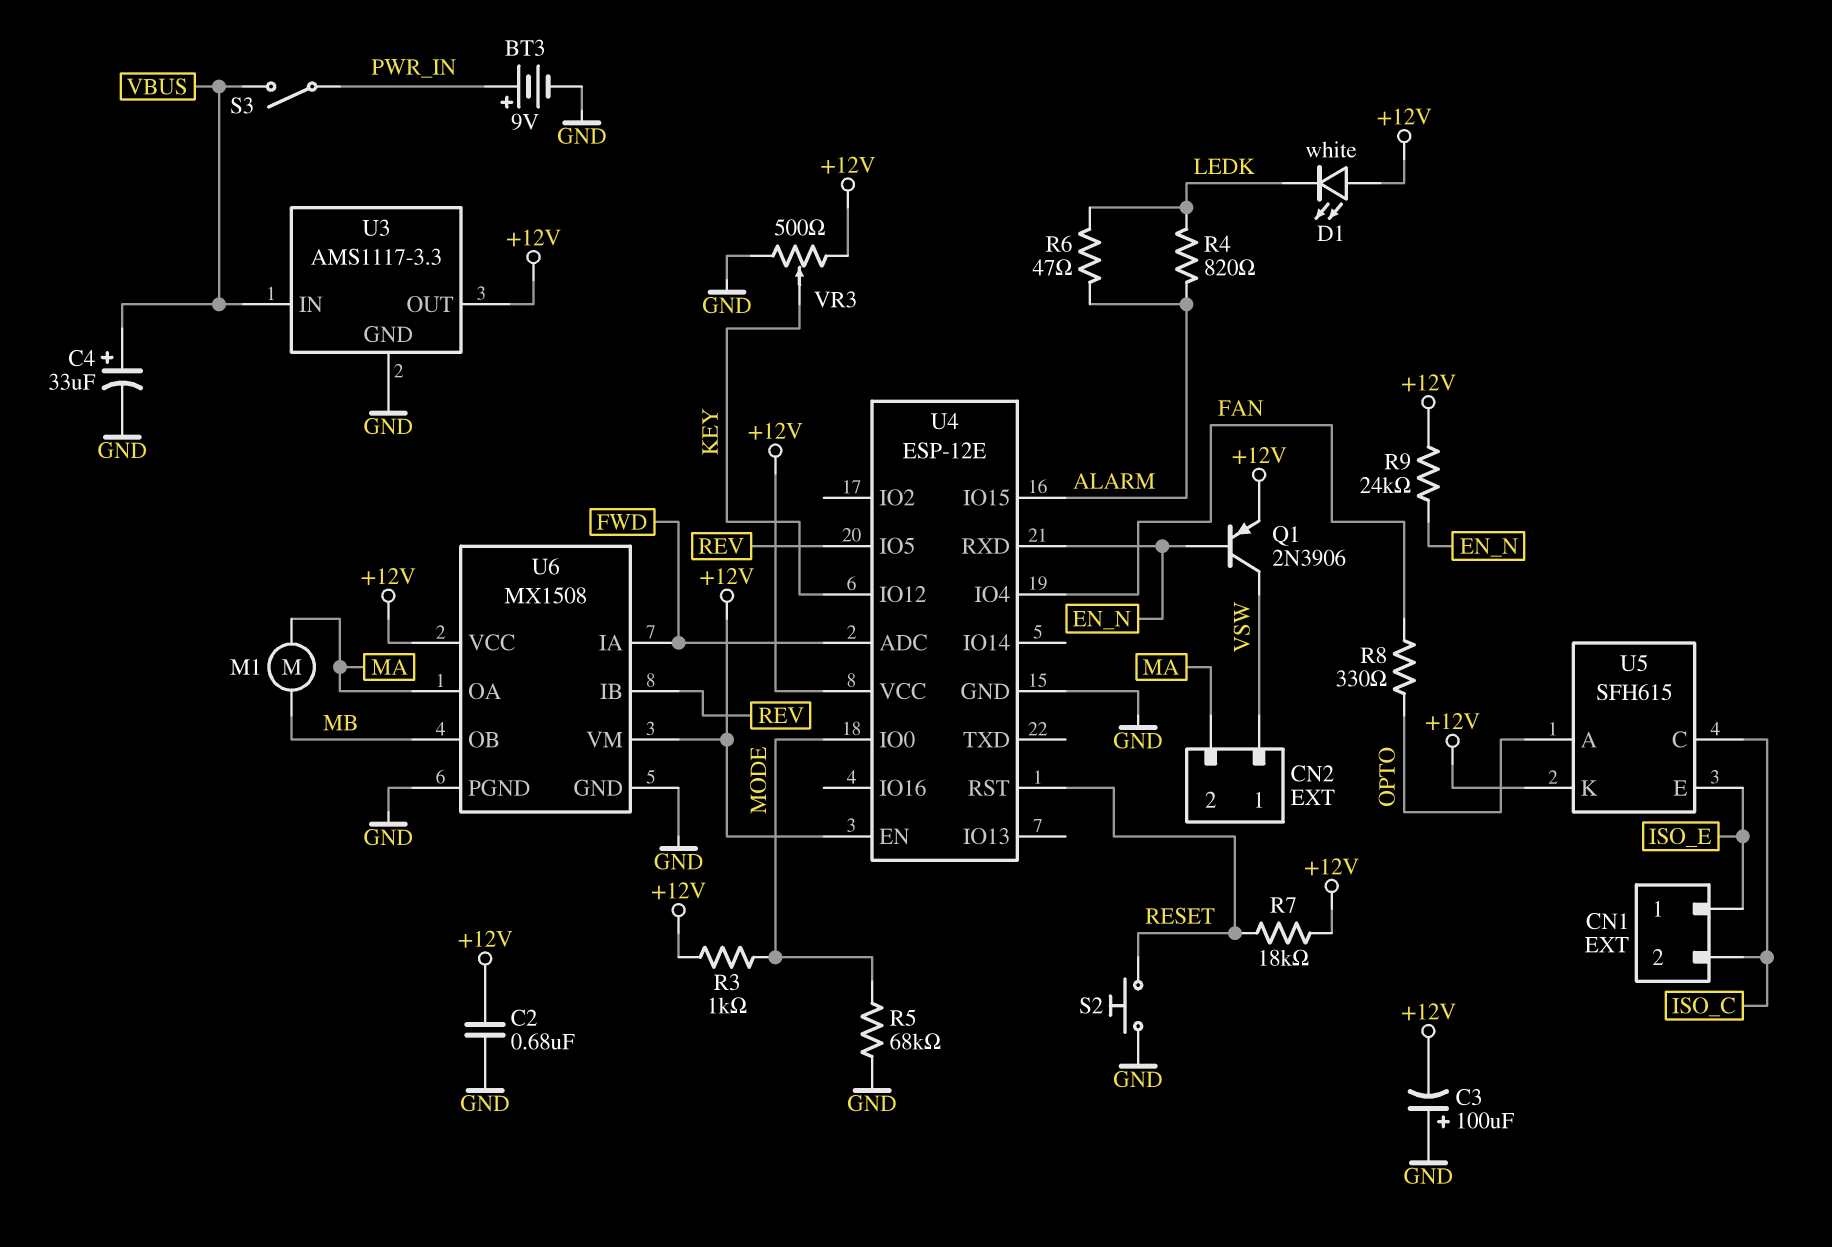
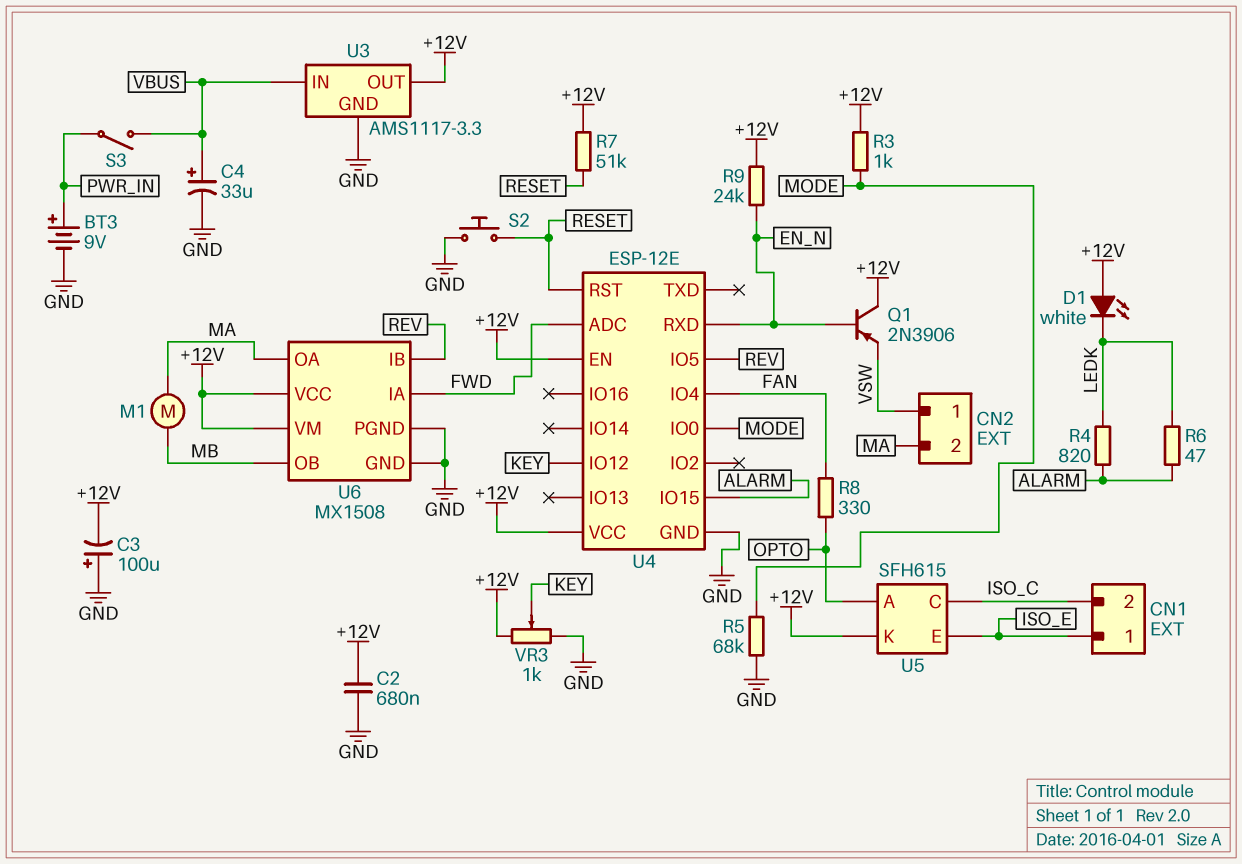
Q1: PNP 2N3906 (B EN_N, C VSW, E +12V) -> PNP 2N3906 (B EN_N, C +12V, E VSW)
R7: 18k (+12V, RESET) -> 51k (+12V, RESET)
VR3: 500 (+12V, GND, wiper KEY) -> 1k (+12V, GND, wiper KEY)

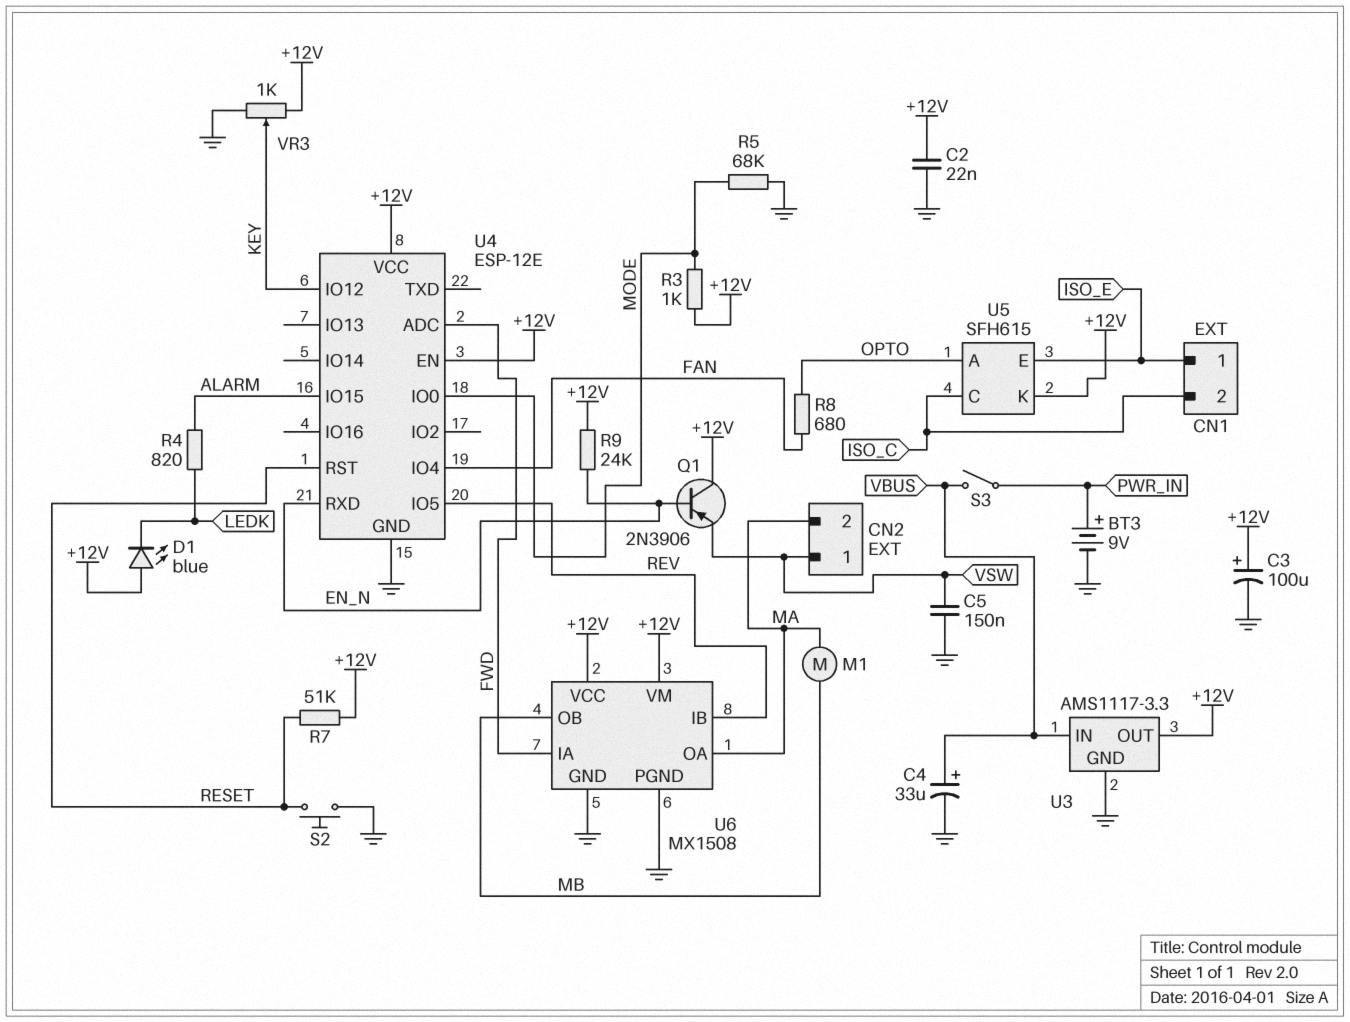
C2: 680nF (+12V, GND) -> 22nF (+12V, GND)
C3: 100uF (plus GND, minus +12V) -> 100uF (plus +12V, minus GND)
C5: none -> 150nF (GND, VSW)
D1: LED white (A +12V, K LEDK) -> LED blue (A +12V, K LEDK)
R6: 47 (ALARM, LEDK) -> none
R8: 330 (FAN, OPTO) -> 680 (FAN, OPTO)

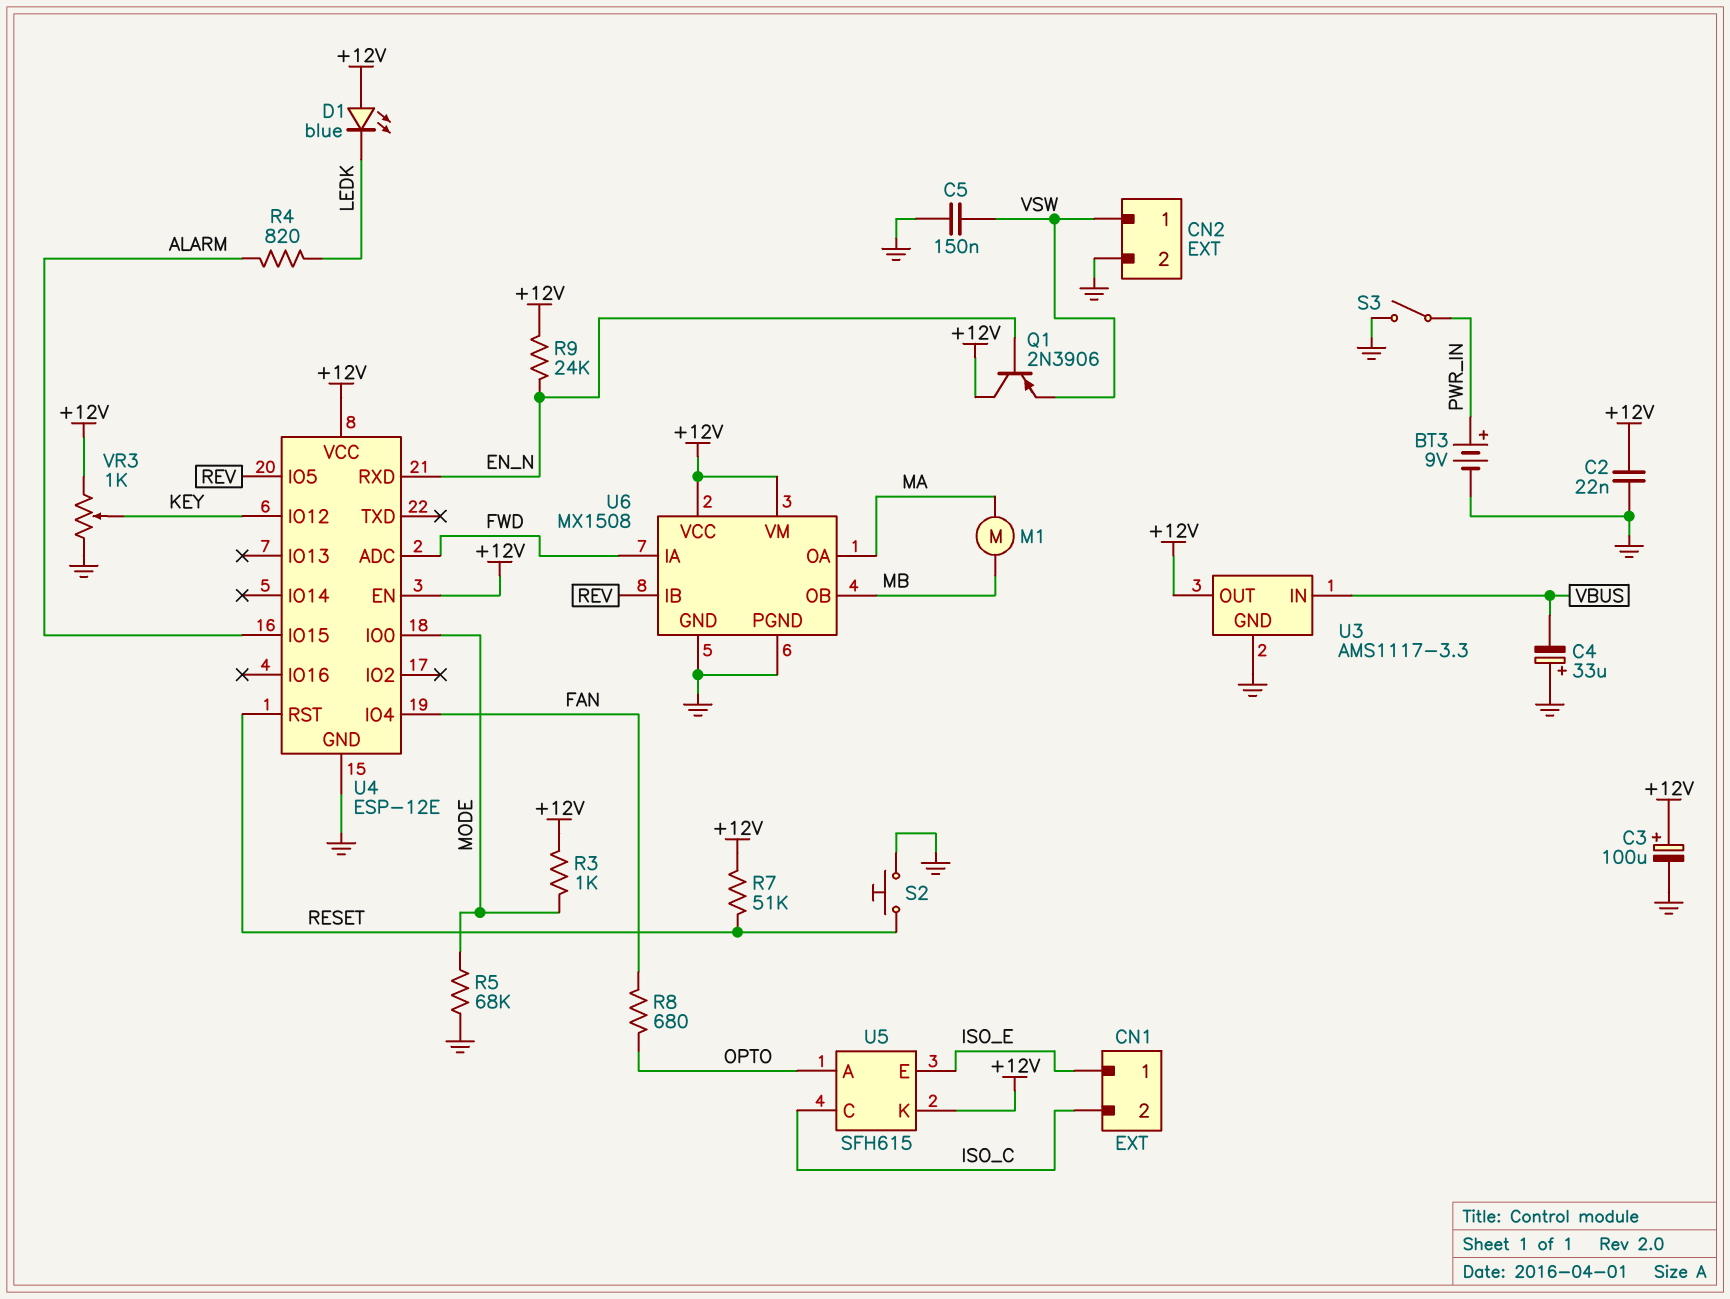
C4: 33uF (plus VBUS, minus GND) -> 33uF (plus GND, minus VBUS)
CN2 pin 2: MA -> GND
S3: switch (PWR_IN, VBUS) -> switch (GND, PWR_IN)

